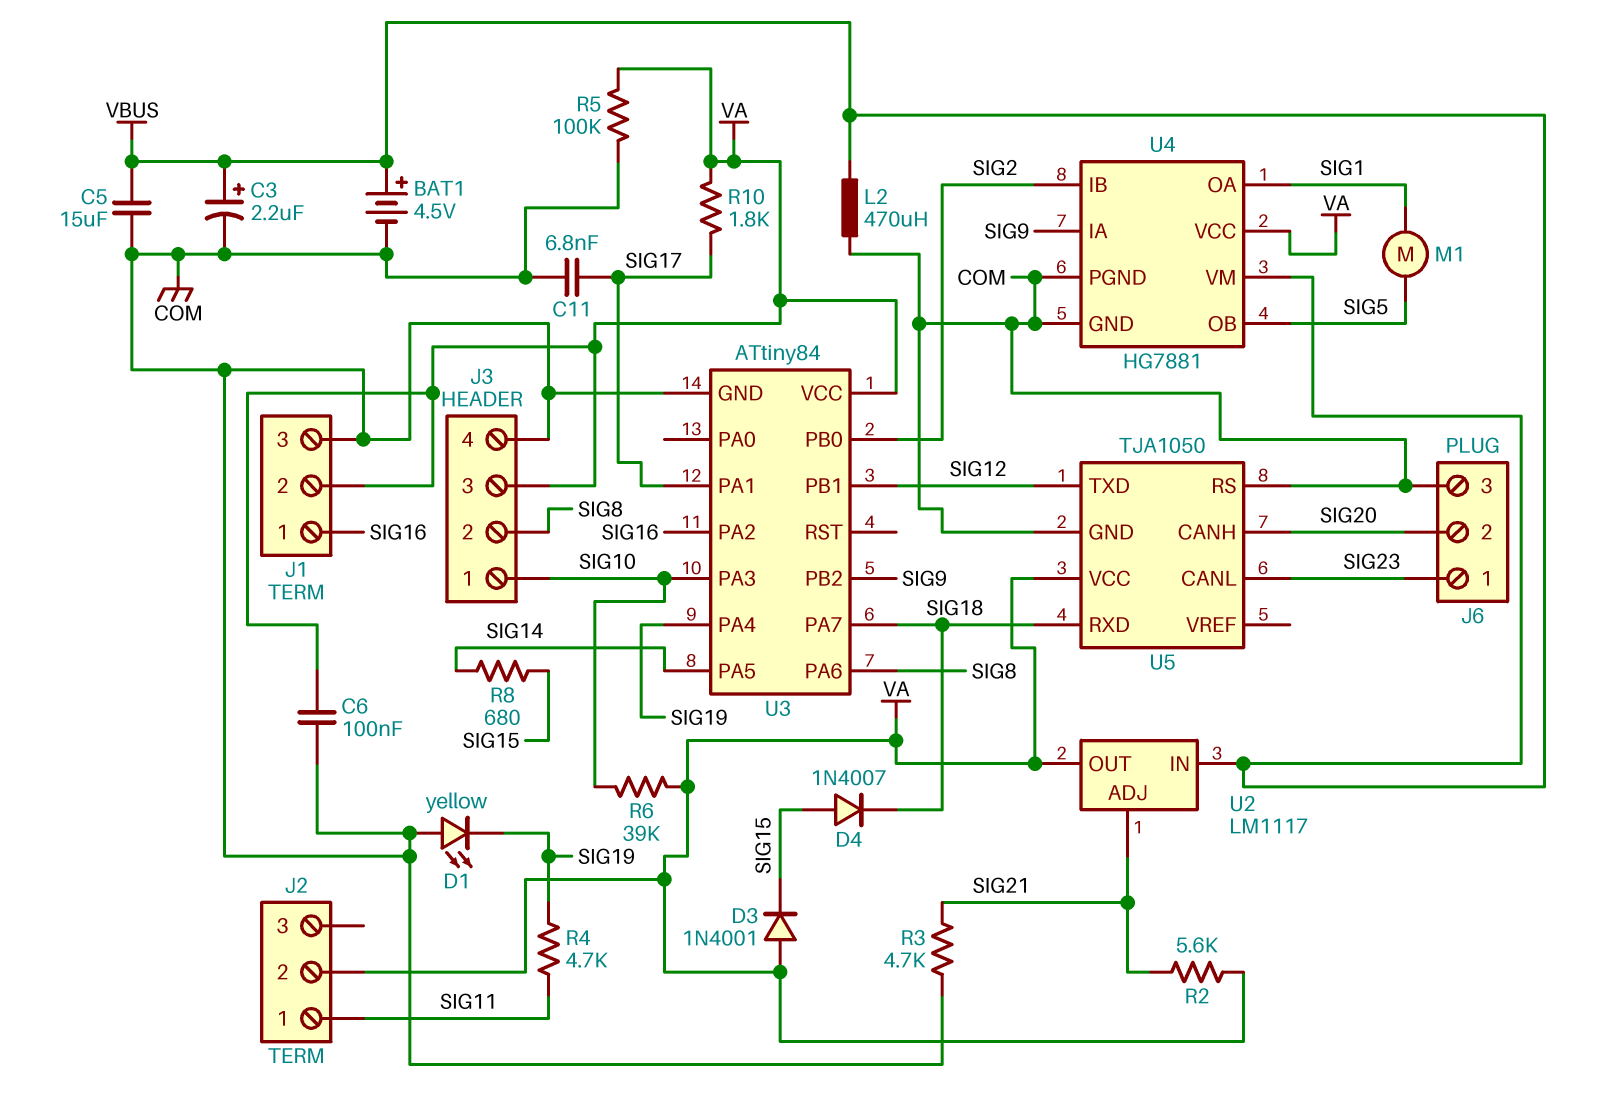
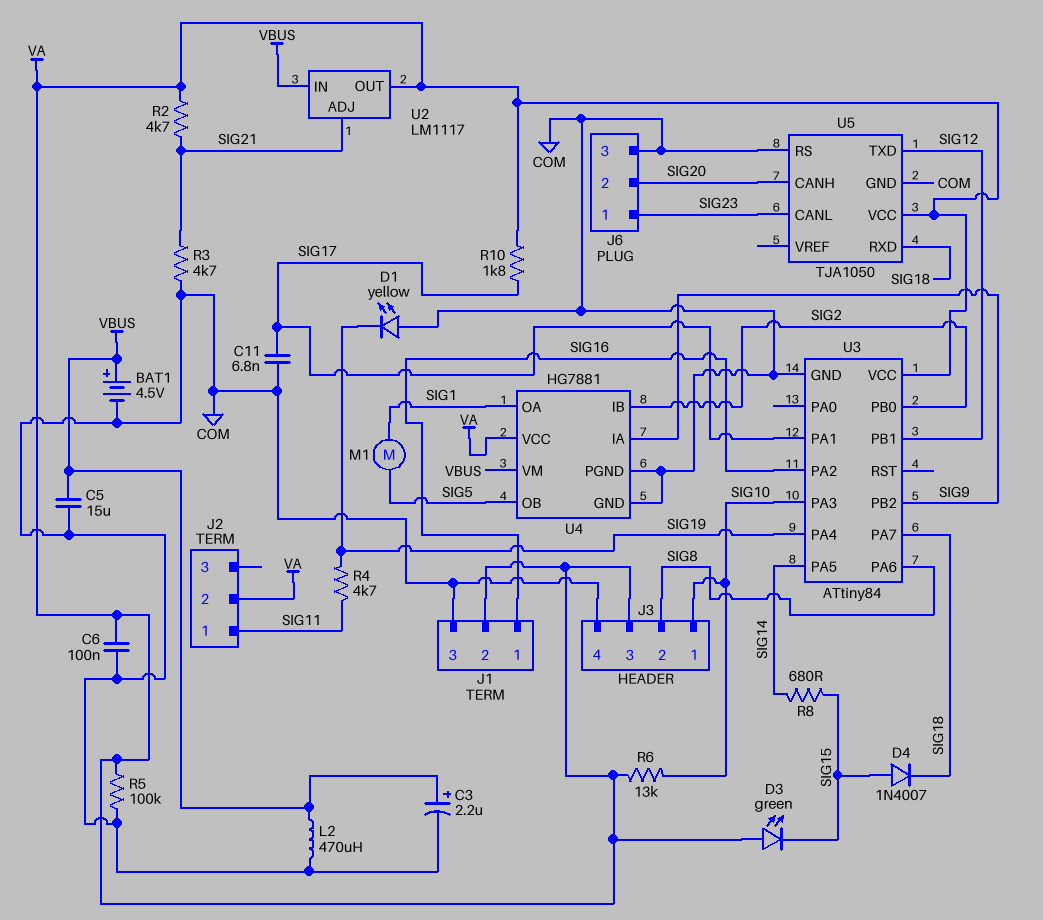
D3: diode 1N4001 (A VA, K SIG15) -> LED green (A VA, K SIG15)
R2: 5.6k (SIG21, VA) -> 4.7k (SIG21, VA)
R6: 39k (SIG10, VA) -> 13k (SIG10, VA)

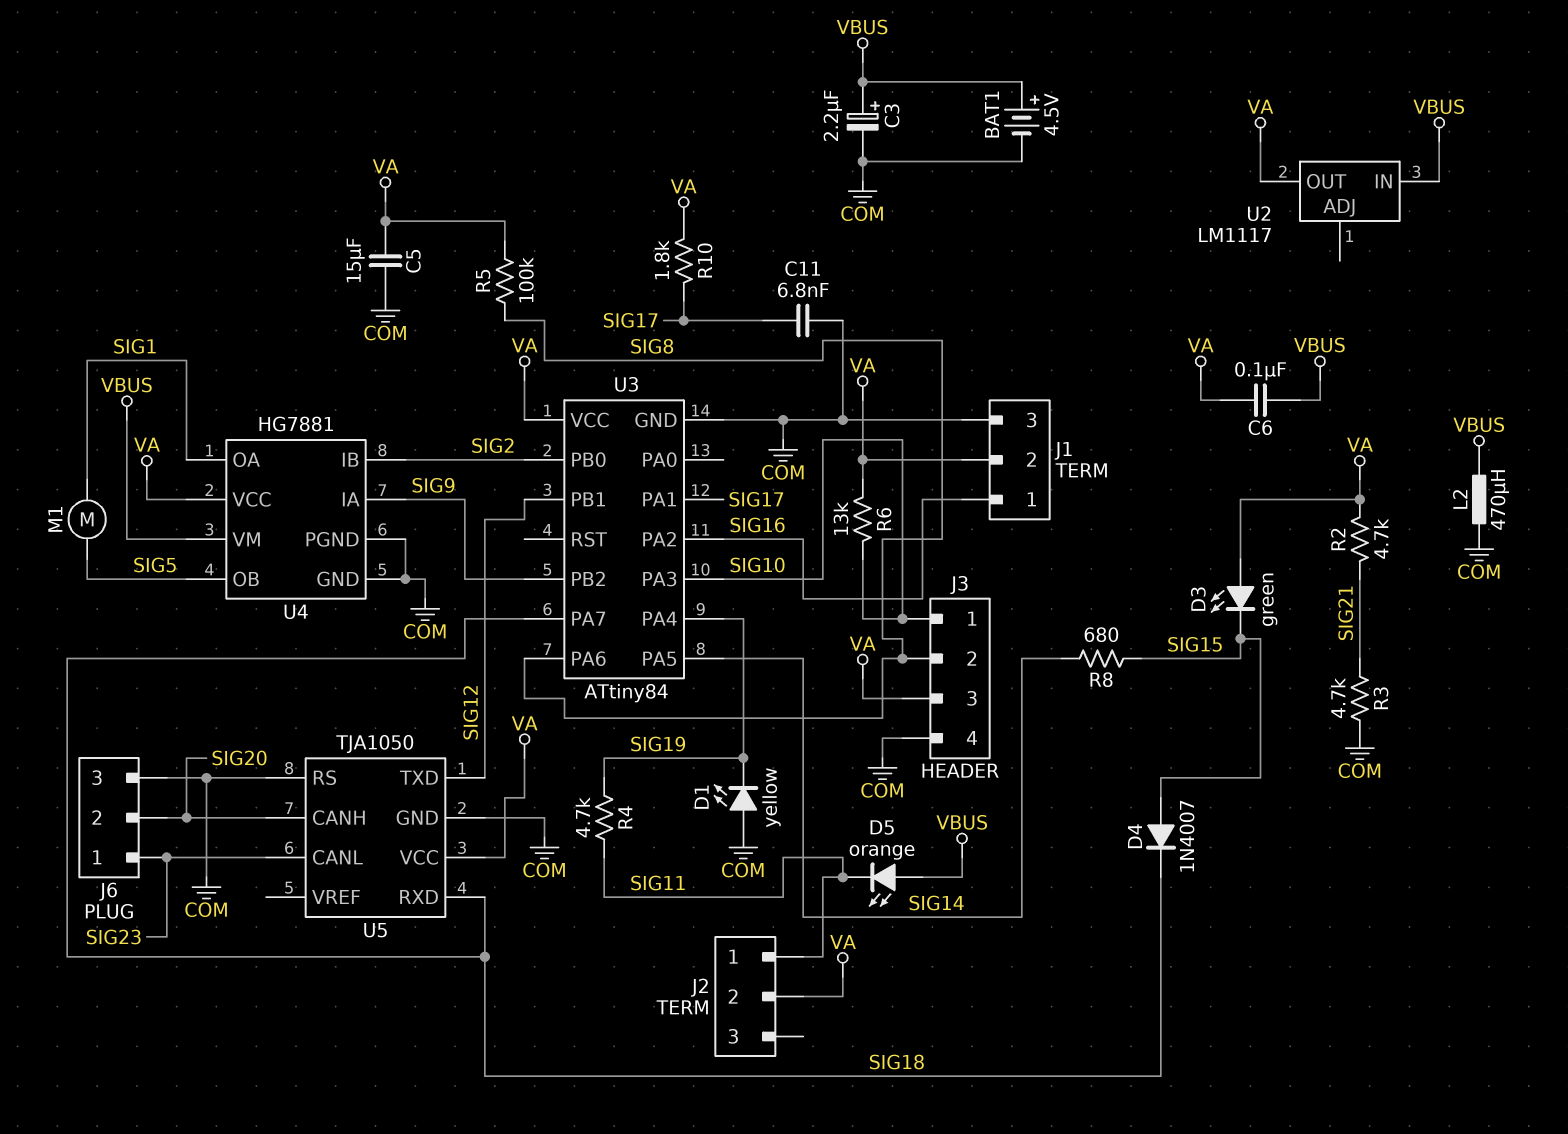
C5: 15uF (COM, VBUS) -> 15uF (COM, VA)
C6: 100nF (COM, VA) -> 100nF (VA, VBUS)
D5: none -> LED orange (A VBUS, K SIG11)
R5: 100k (COM, VA) -> 100k (SIG8, VA)
U2 pin ADJ: SIG21 -> none

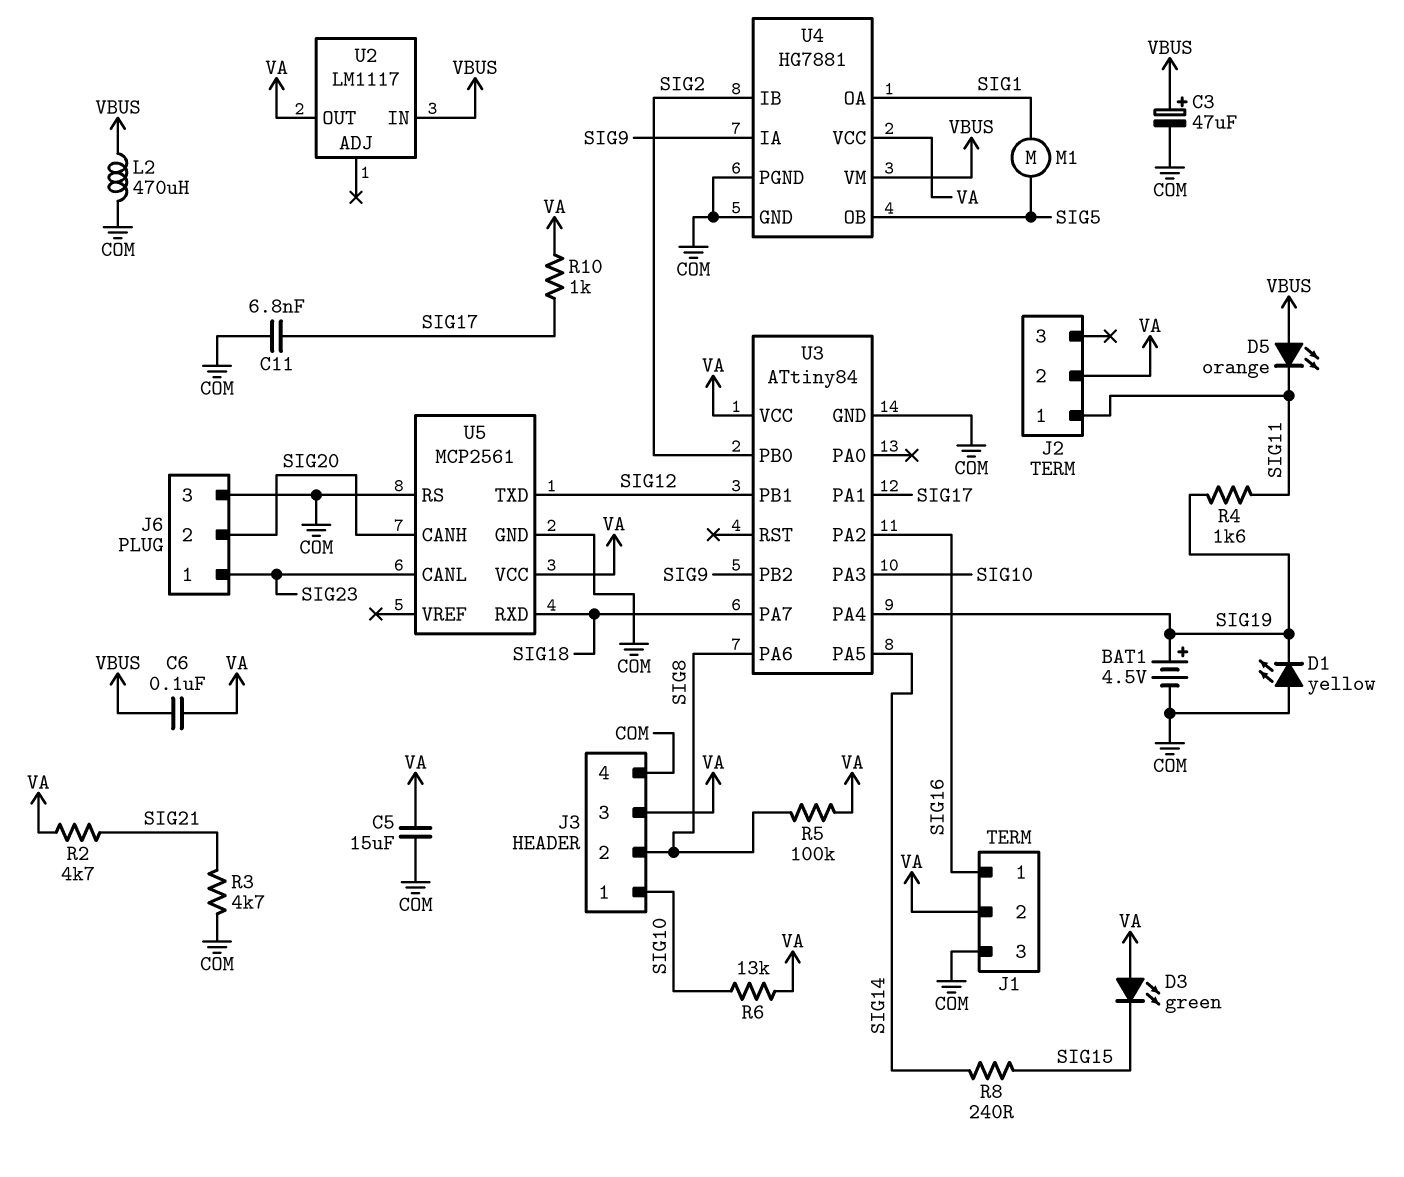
BAT1: 4.5V (plus VBUS, minus COM) -> 4.5V (plus SIG19, minus COM)
C3: 2.2uF (plus VBUS, minus COM) -> 47uF (plus VBUS, minus COM)
D4: diode 1N4007 (A SIG15, K SIG18) -> none
R4: 4.7k (SIG11, SIG19) -> 1.6k (SIG11, SIG19)
R8: 680 (SIG14, SIG15) -> 240 (SIG14, SIG15)
R10: 1.8k (SIG17, VA) -> 1k (SIG17, VA)
U5: TJA1050 -> MCP2561

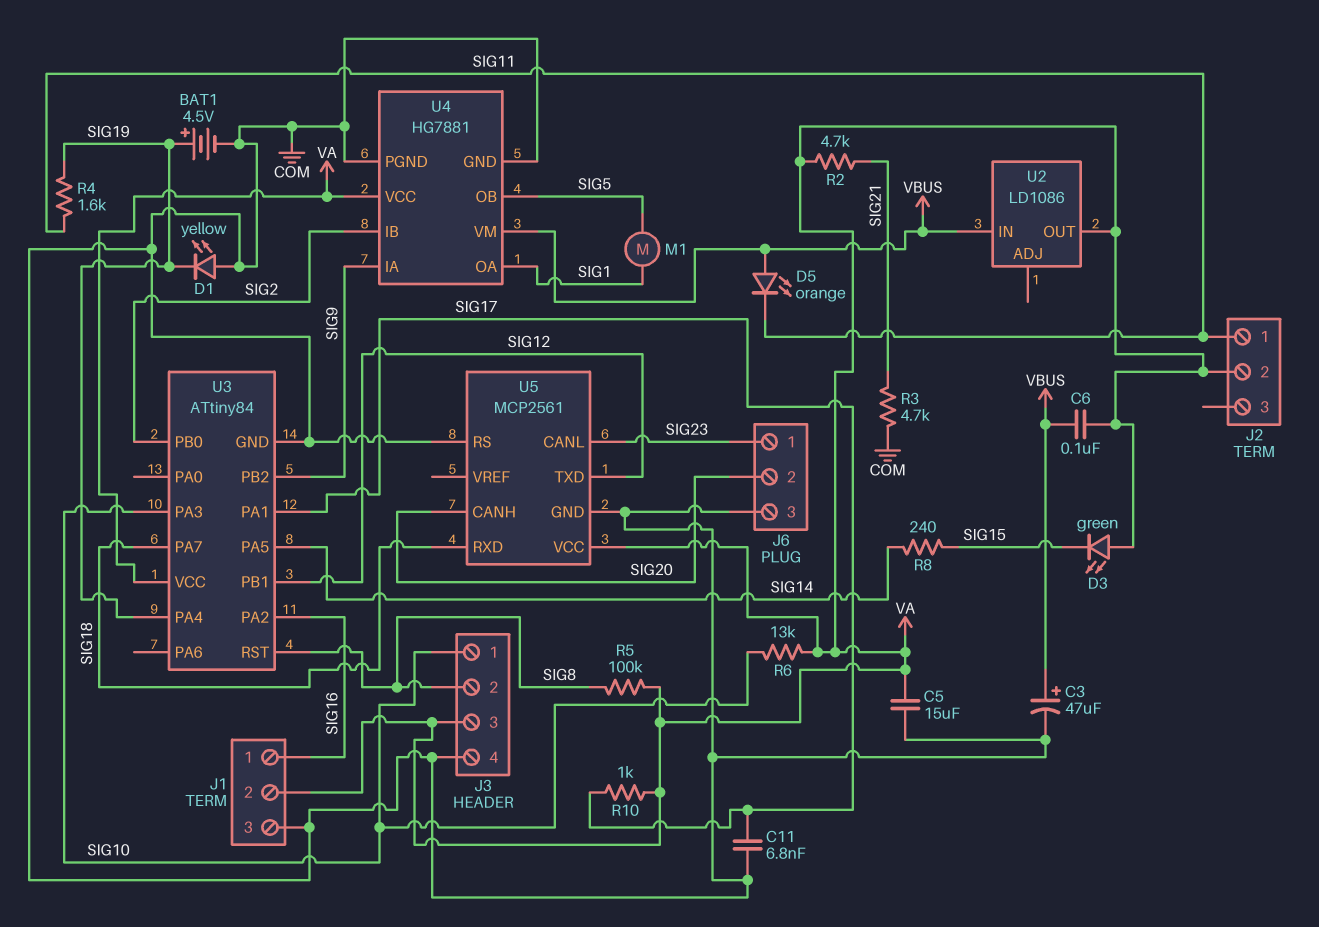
L2: 470uH (COM, VBUS) -> none
U2: LM1117 -> LD1086
U3 pin PA6: SIG8 -> none
U3 pin RST: none -> SIG8

